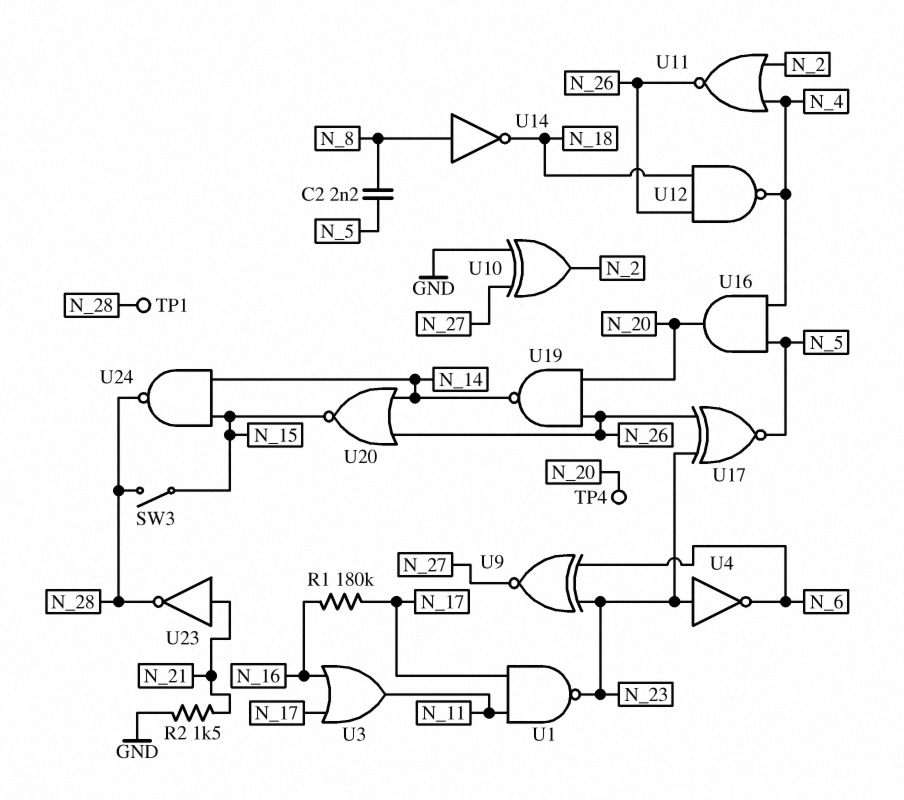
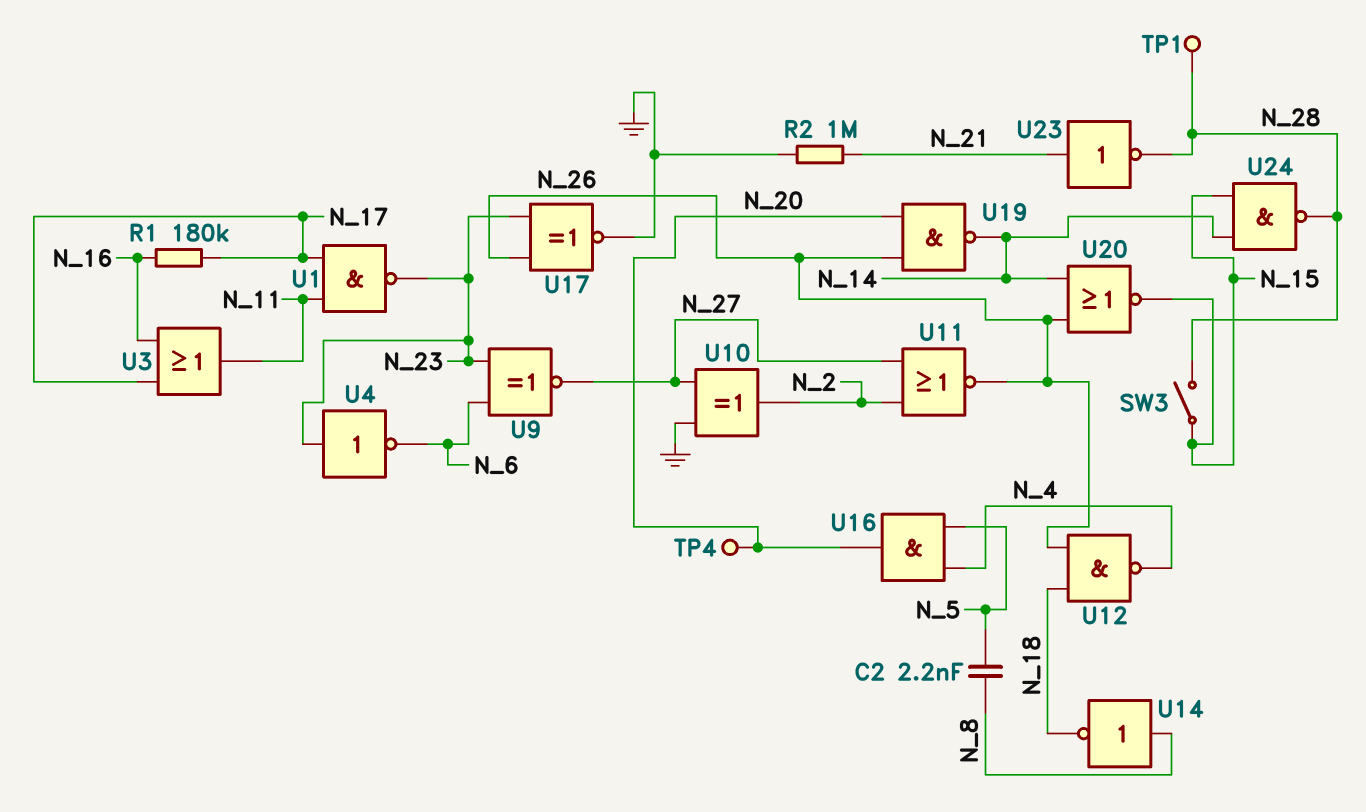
R2: 1.5k (GND, N_21) -> 1M (GND, N_21)
U11: NOR (in N_2, in N_4, out N_26) -> NOR (in N_2, in N_27, out N_26)
U17: XNOR (in N_23, in N_26, out N_5) -> XNOR (in N_23, in N_26, out GND)

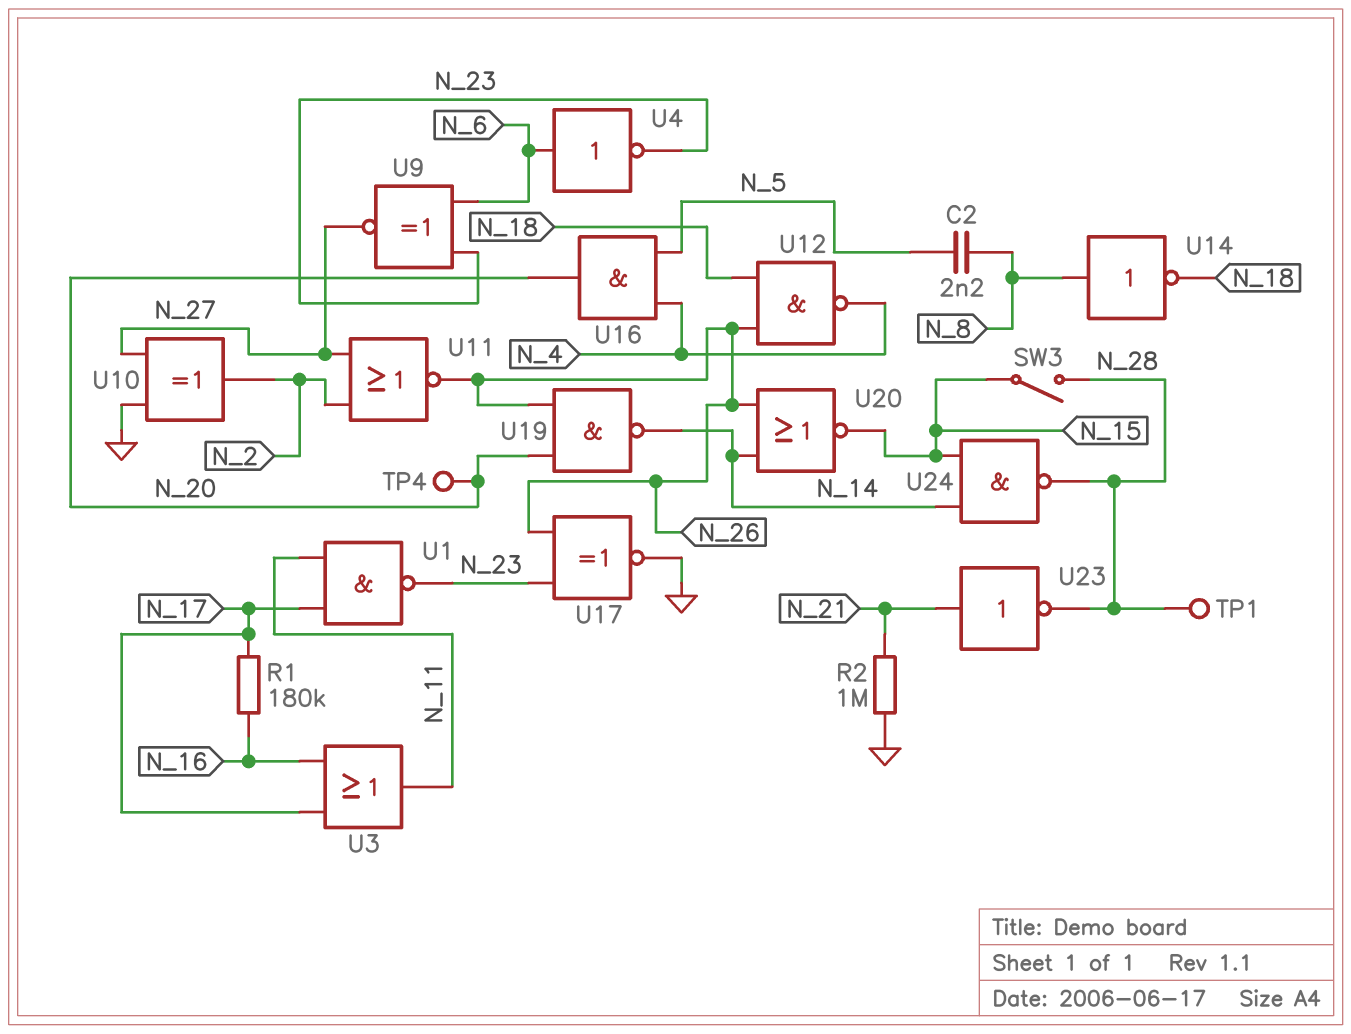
U4: NOT (in N_23, out N_6) -> NOT (in N_6, out N_23)

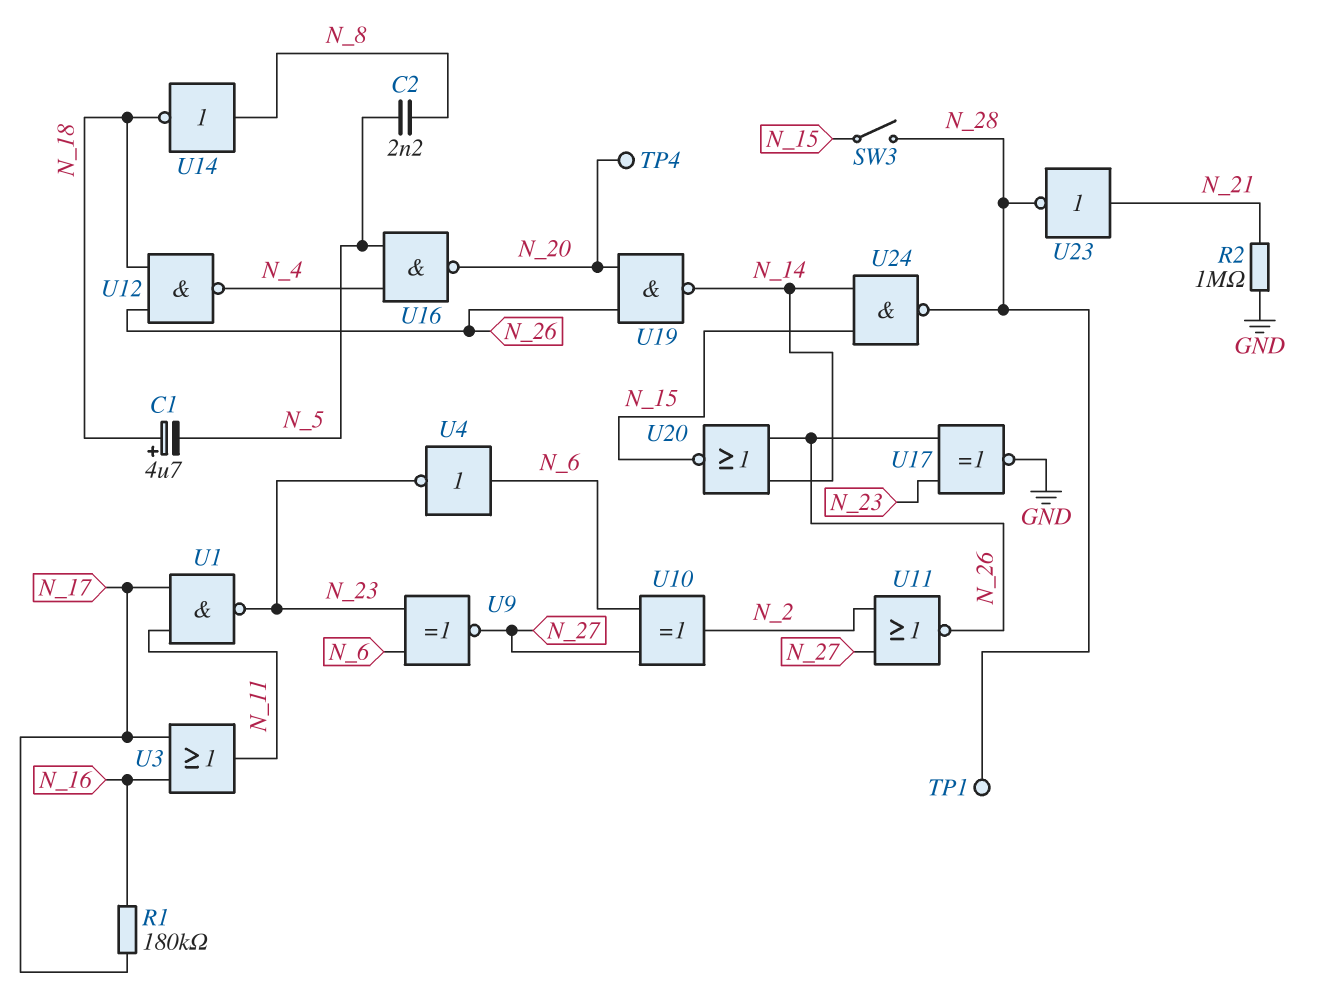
C1: none -> 4.7uF (plus N_18, minus N_5)
U10: XOR (in GND, in N_27, out N_2) -> XOR (in N_6, in N_27, out N_2)
U16: AND (in N_4, in N_5, out N_20) -> NAND (in N_4, in N_5, out N_20)

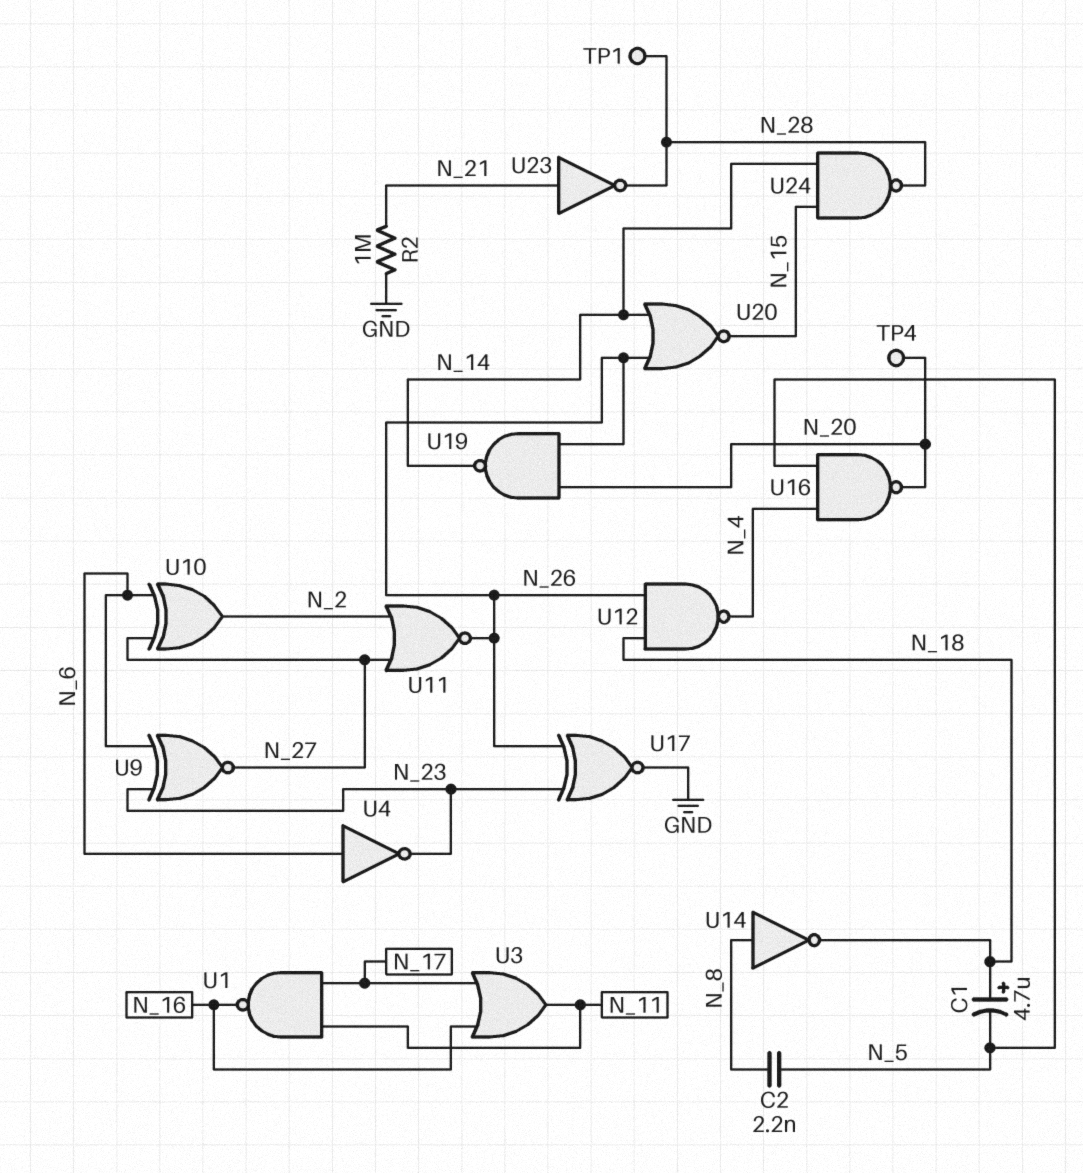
R1: 180k (N_16, N_17) -> none
SW3: switch (N_15, N_28) -> none
U1: NAND (in N_11, in N_17, out N_23) -> NAND (in N_11, in N_17, out N_16)

